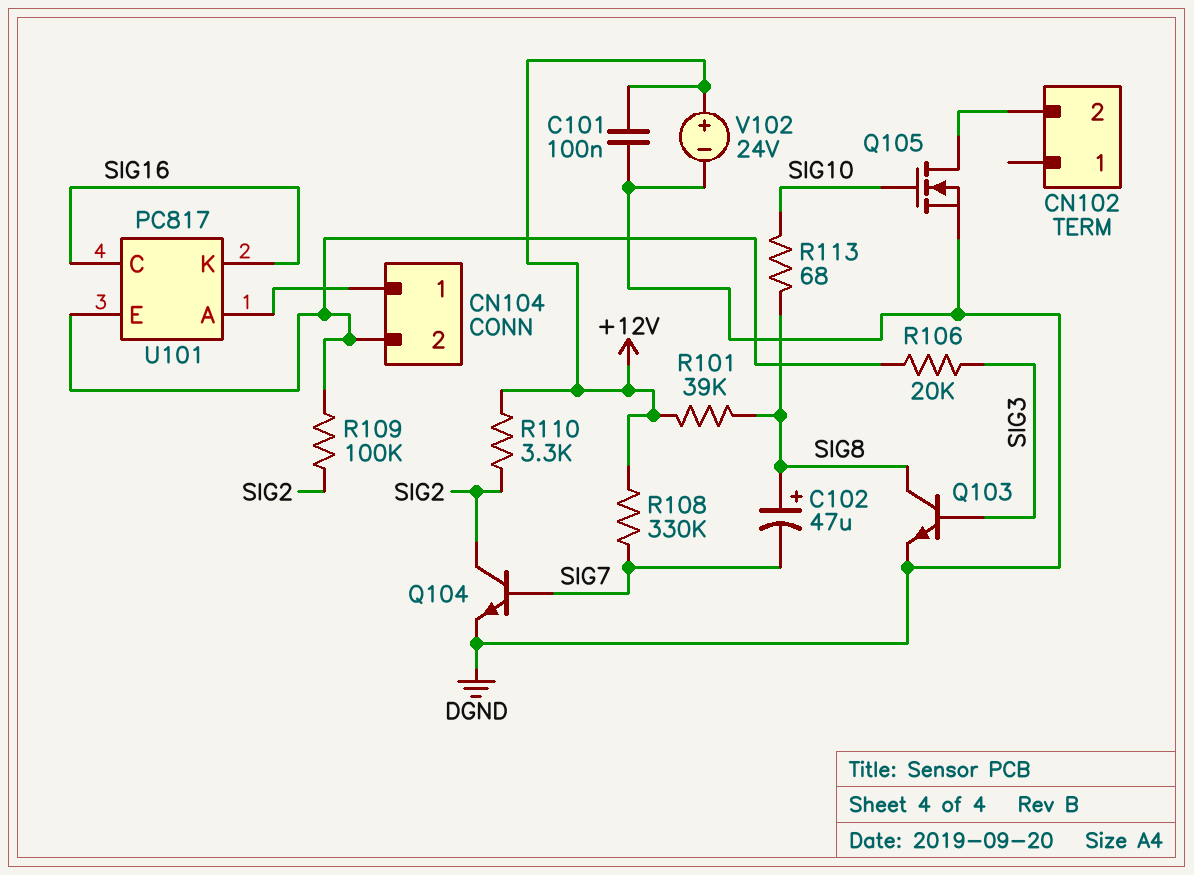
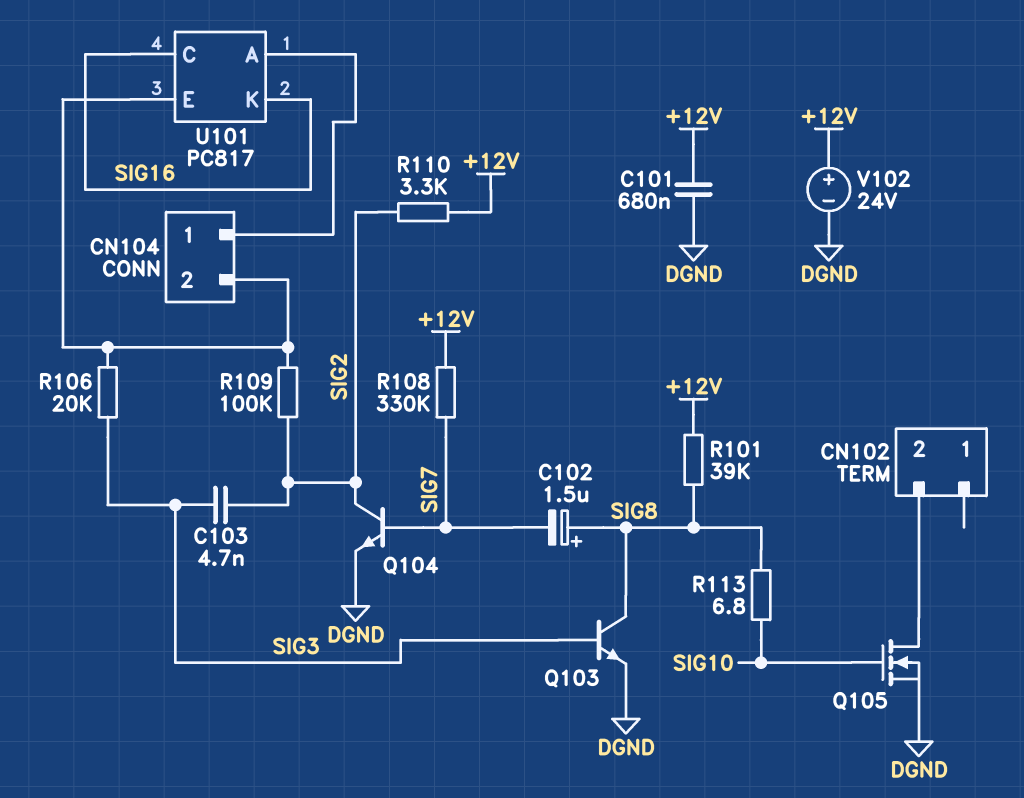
C101: 100nF (+12V, DGND) -> 680nF (+12V, DGND)
C102: 47uF (plus SIG8, minus SIG7) -> 1.5uF (plus SIG8, minus SIG7)
C103: none -> 4.7nF (SIG2, SIG3)
R113: 68 (SIG8, SIG10) -> 6.8 (SIG8, SIG10)

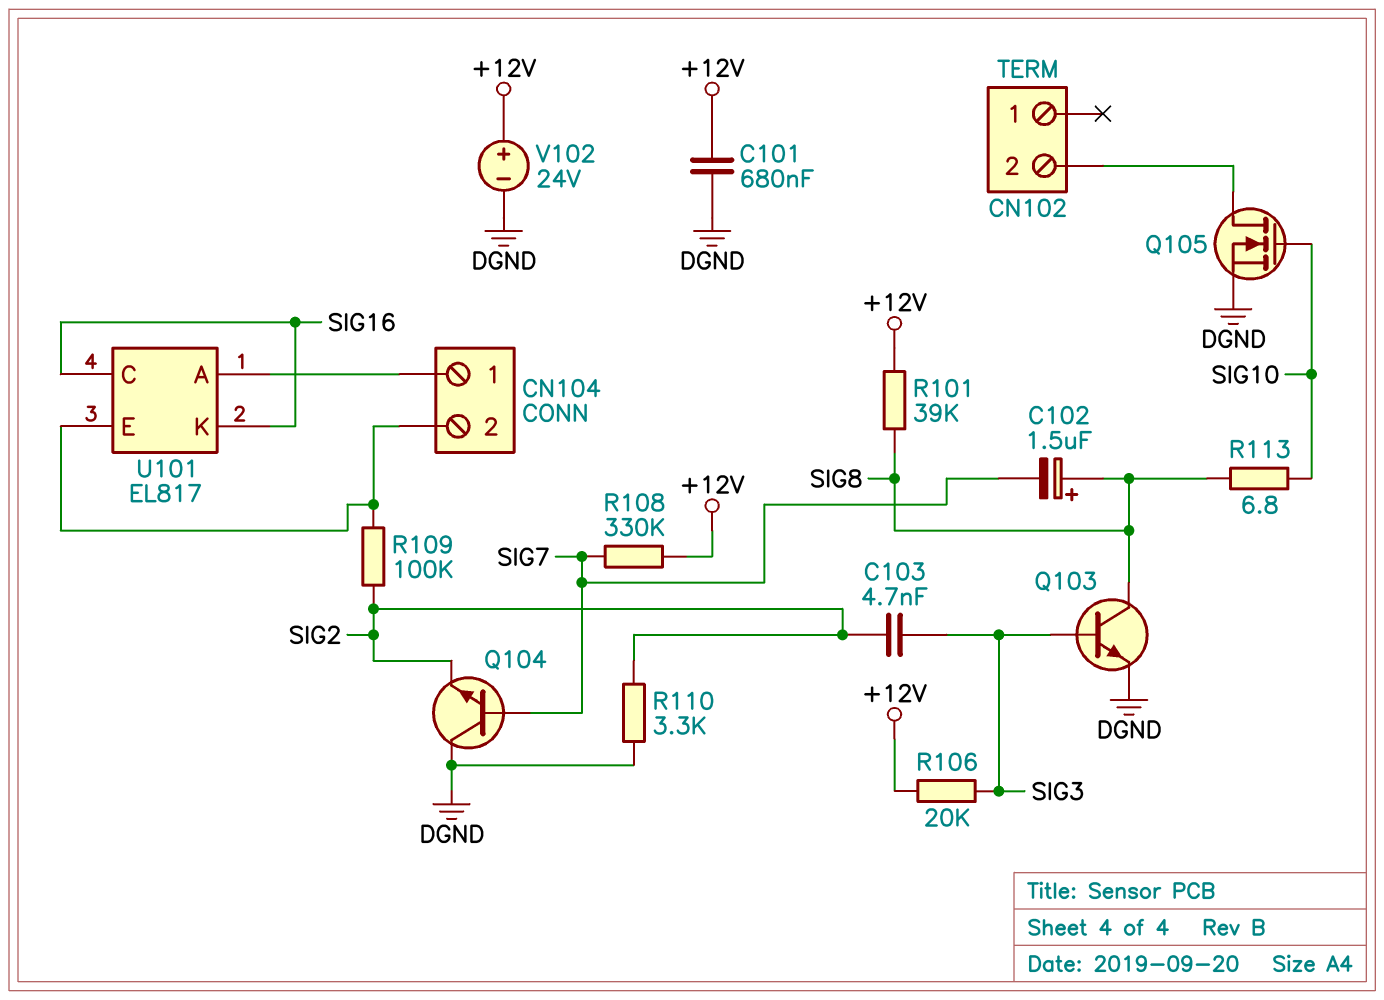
Q104: NPN (B SIG7, C SIG2, E DGND) -> NPN (B SIG7, C DGND, E SIG2)
R106: 20k (CN104/2, SIG3) -> 20k (+12V, SIG3)
R110: 3.3k (+12V, SIG2) -> 3.3k (DGND, SIG2)
U101: PC817 -> EL817

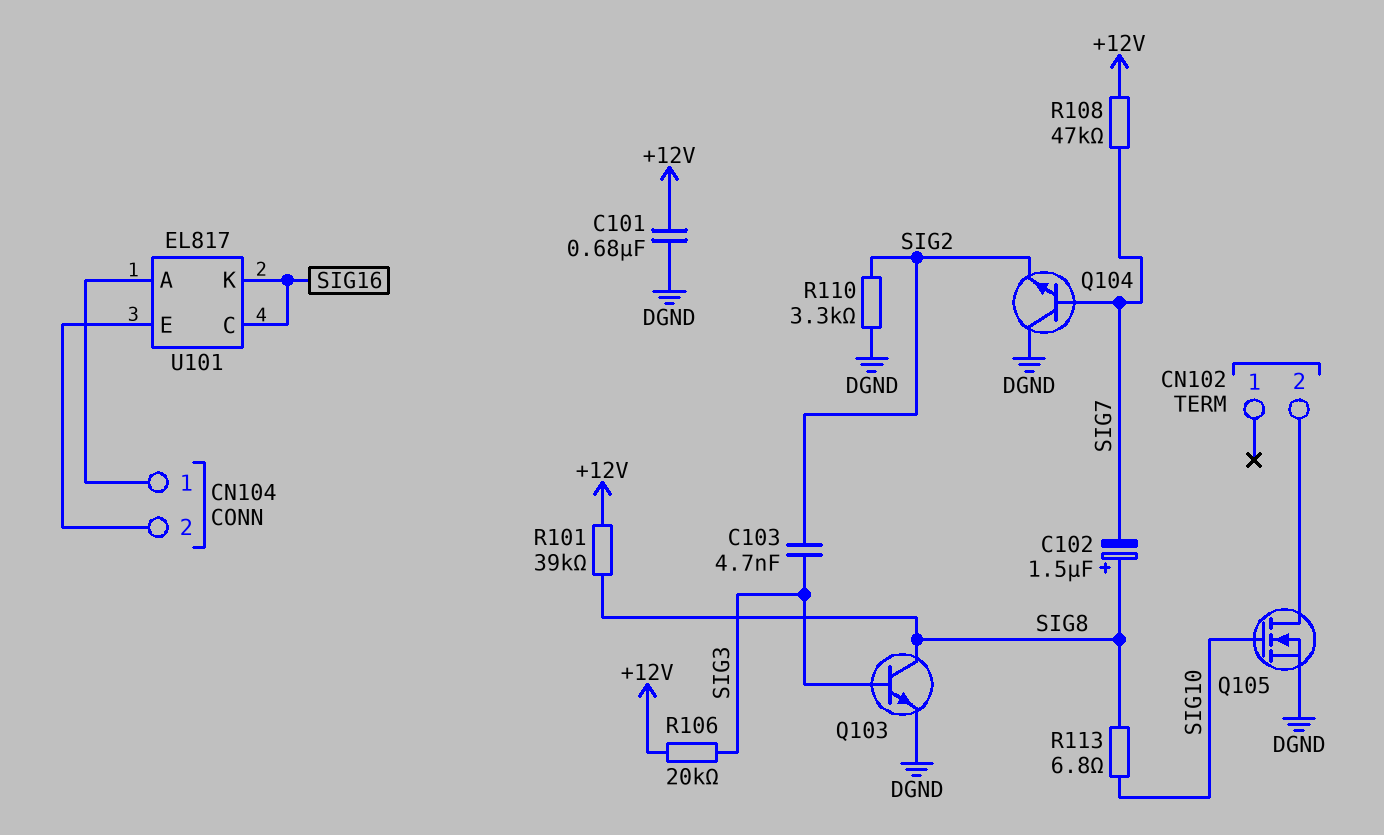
R108: 330k (+12V, SIG7) -> 47k (+12V, SIG7)
R109: 100k (CN104/2, SIG2) -> none
V102: 24V (plus +12V, minus DGND) -> none

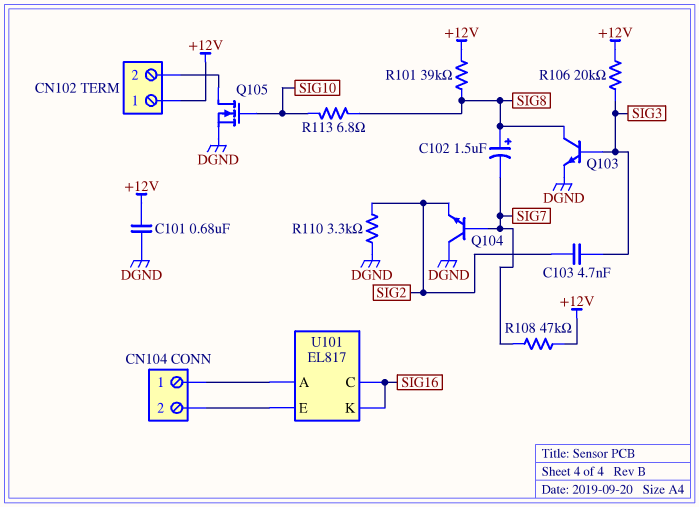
CN102 pin 1: none -> +12V

